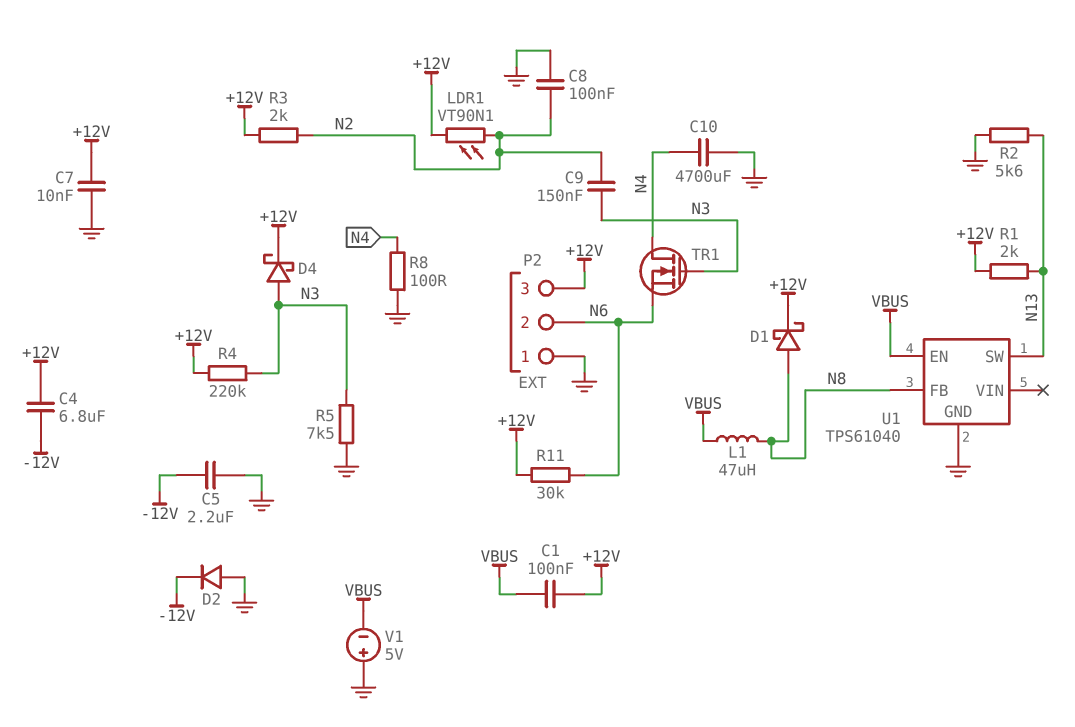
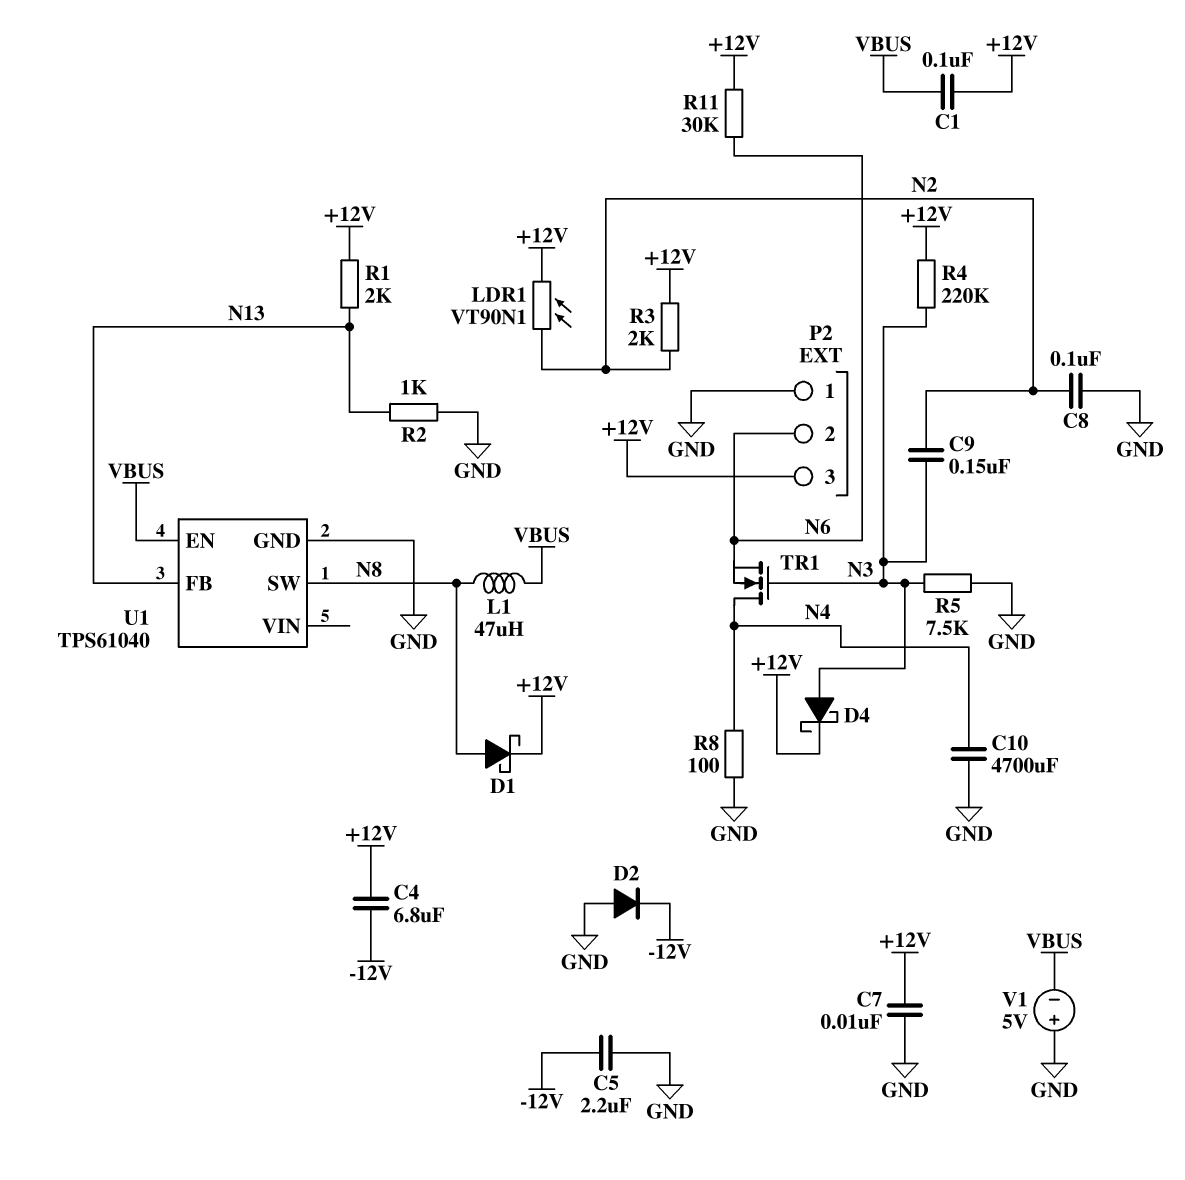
R2: 5.6k (GND, N13) -> 1k (GND, N13)
U1 pin FB: N8 -> N13
U1 pin SW: N13 -> N8

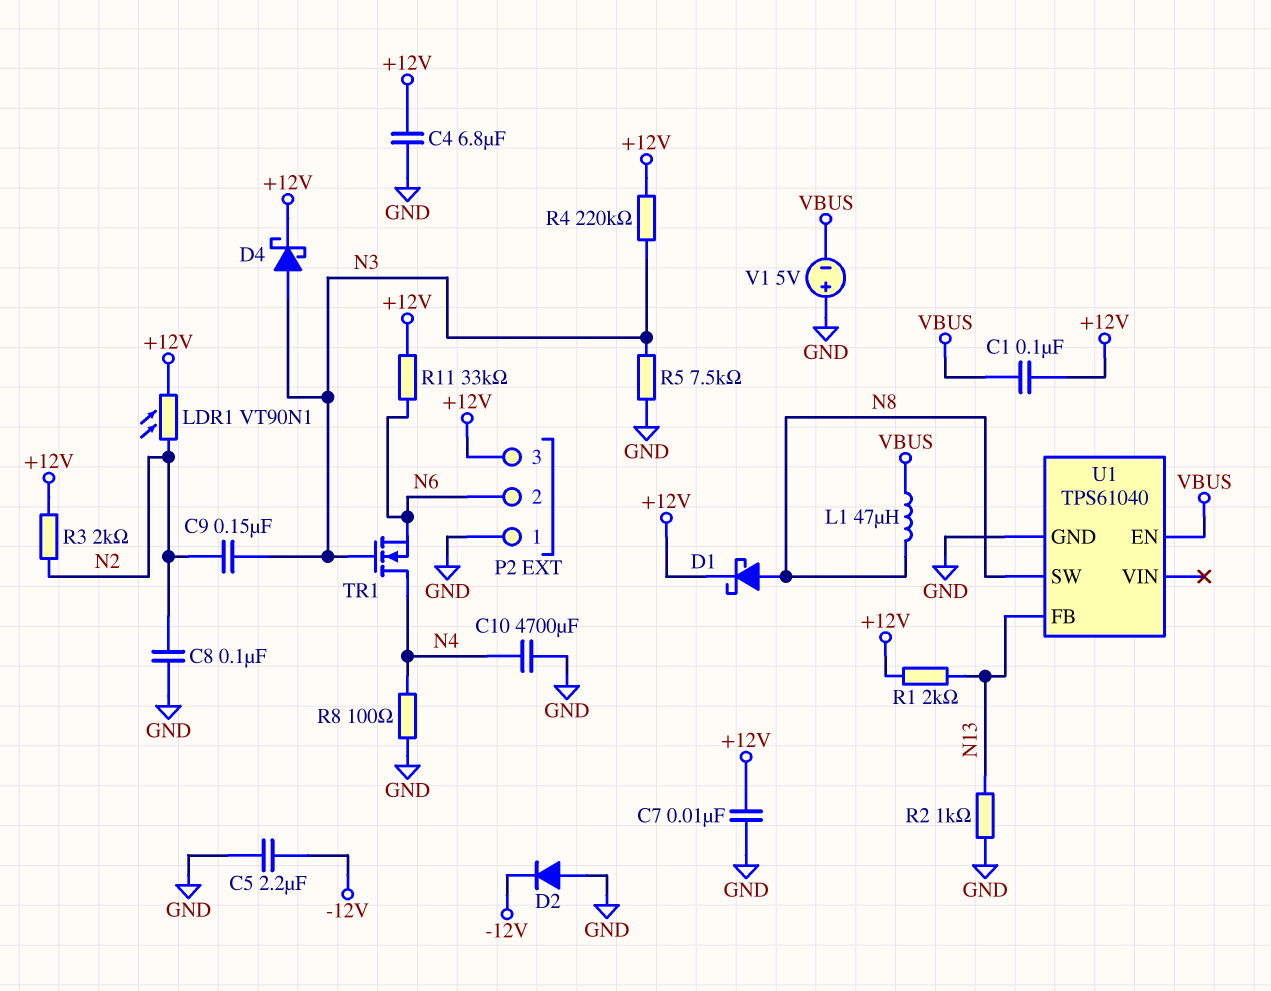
C4: 6.8uF (+12V, -12V) -> 6.8uF (+12V, GND)
R11: 30k (+12V, N6) -> 33k (+12V, N6)

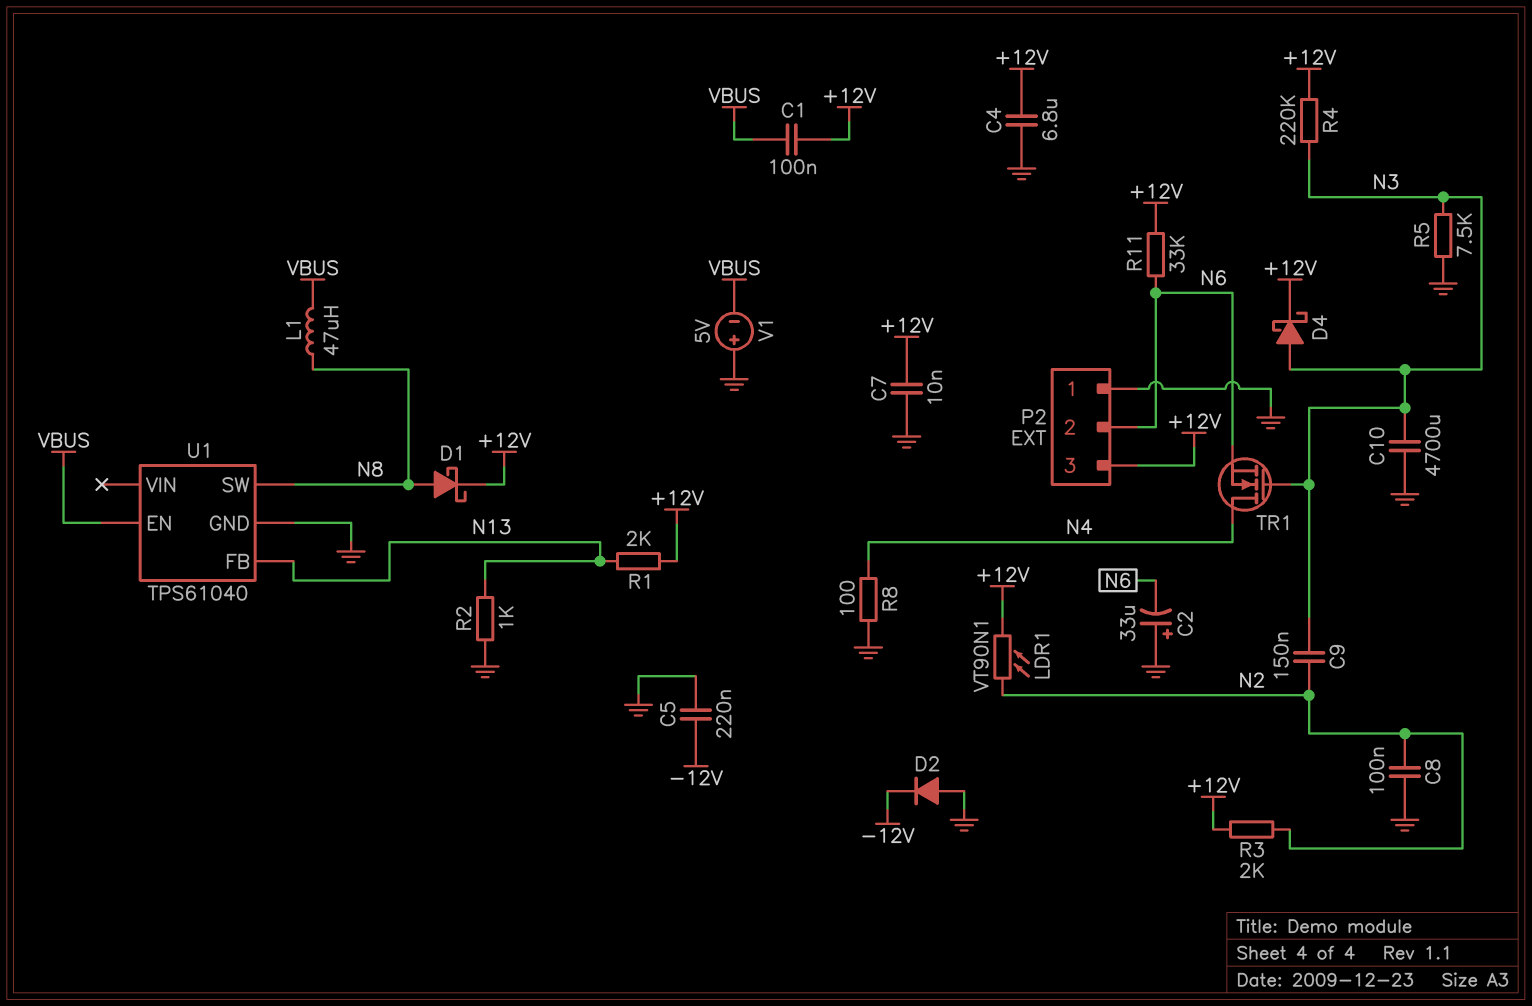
C2: none -> 33uF (plus GND, minus N6)
C5: 2.2uF (-12V, GND) -> 220nF (-12V, GND)
C10: 4700uF (GND, N4) -> 4700uF (GND, N3)

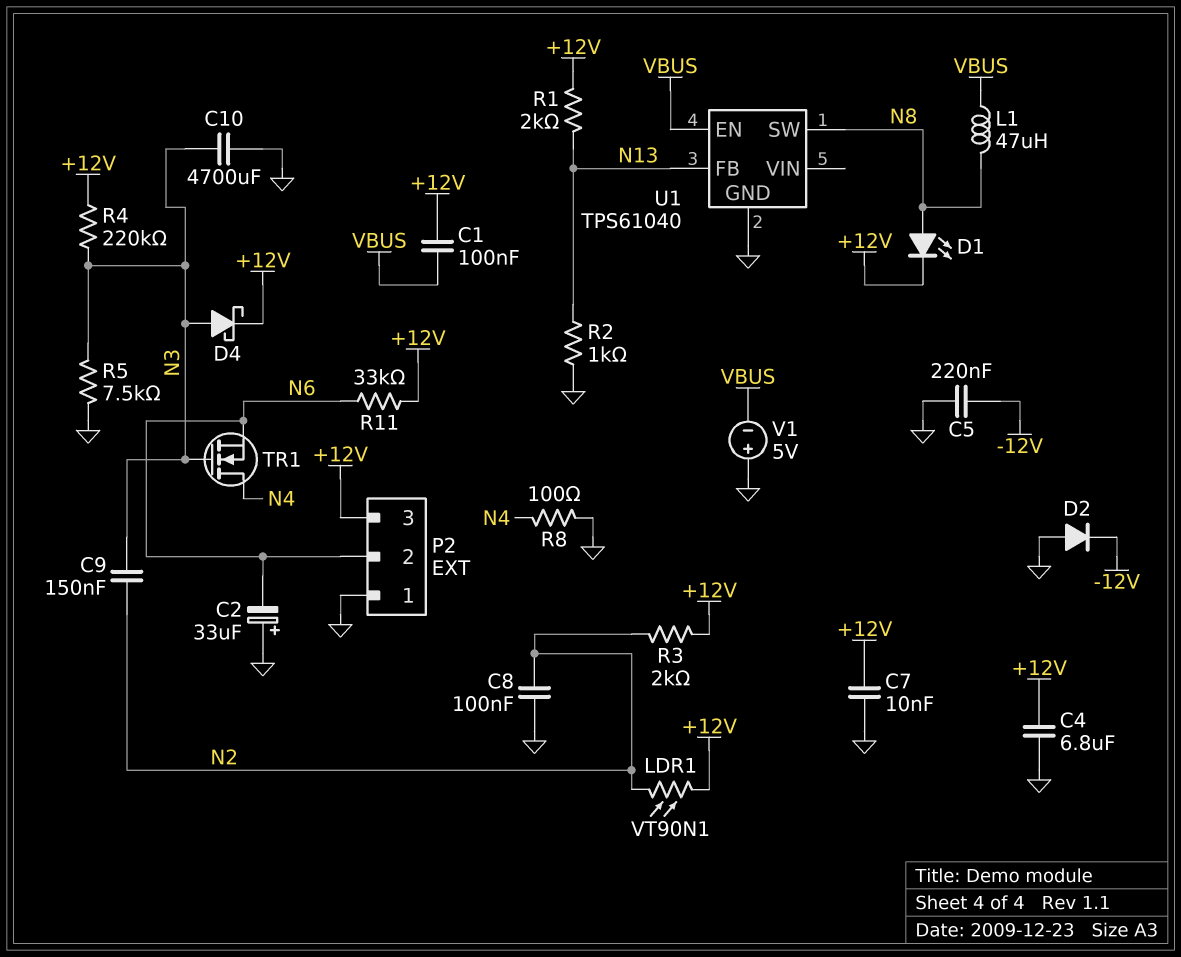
D1: schottky (A N8, K +12V) -> LED (A N8, K +12V)

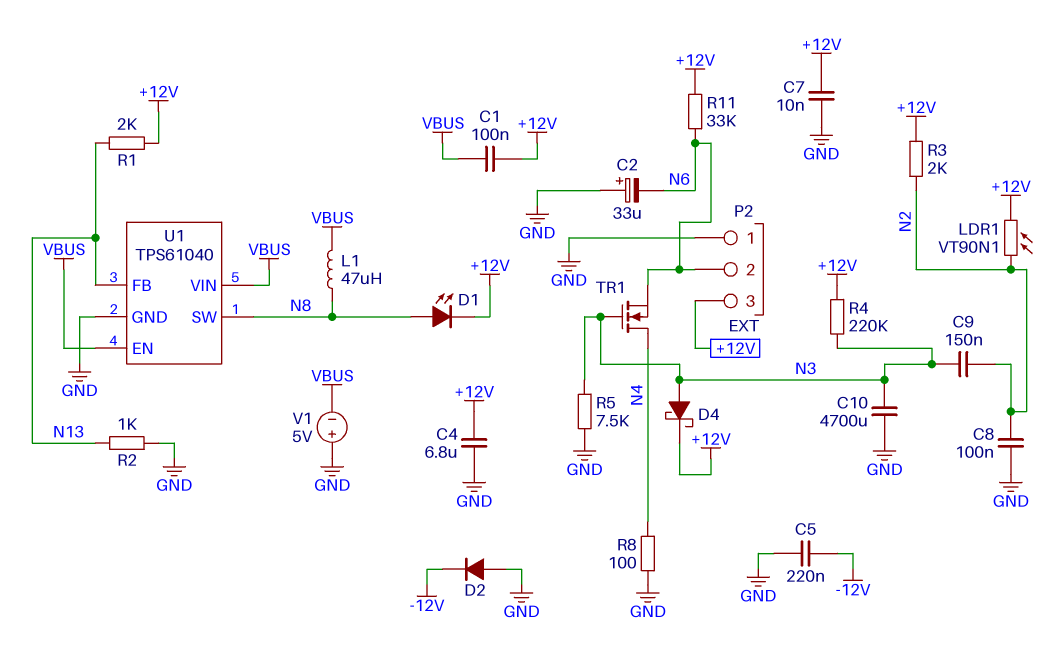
U1 pin VIN: none -> VBUS

